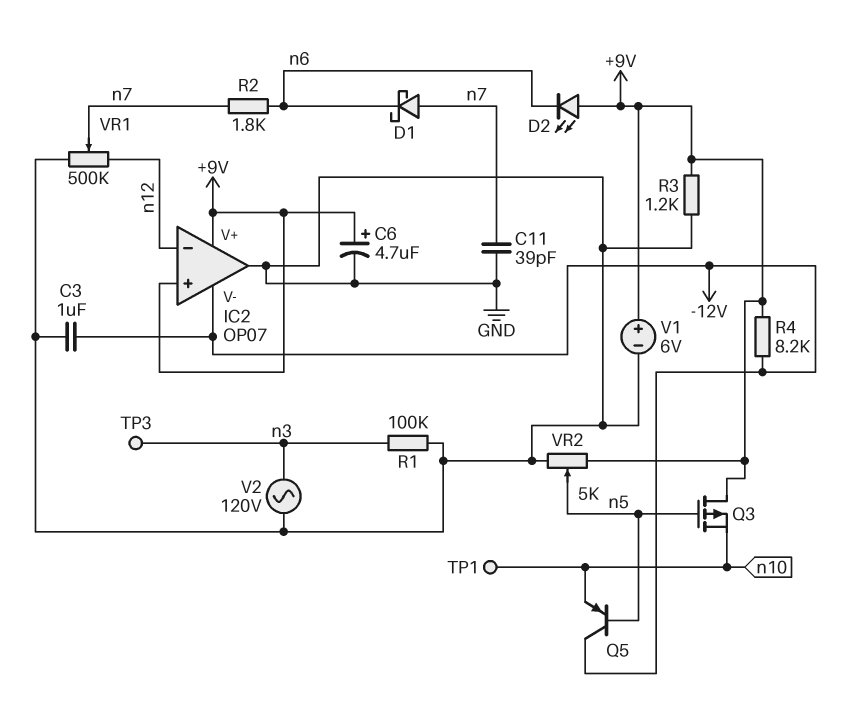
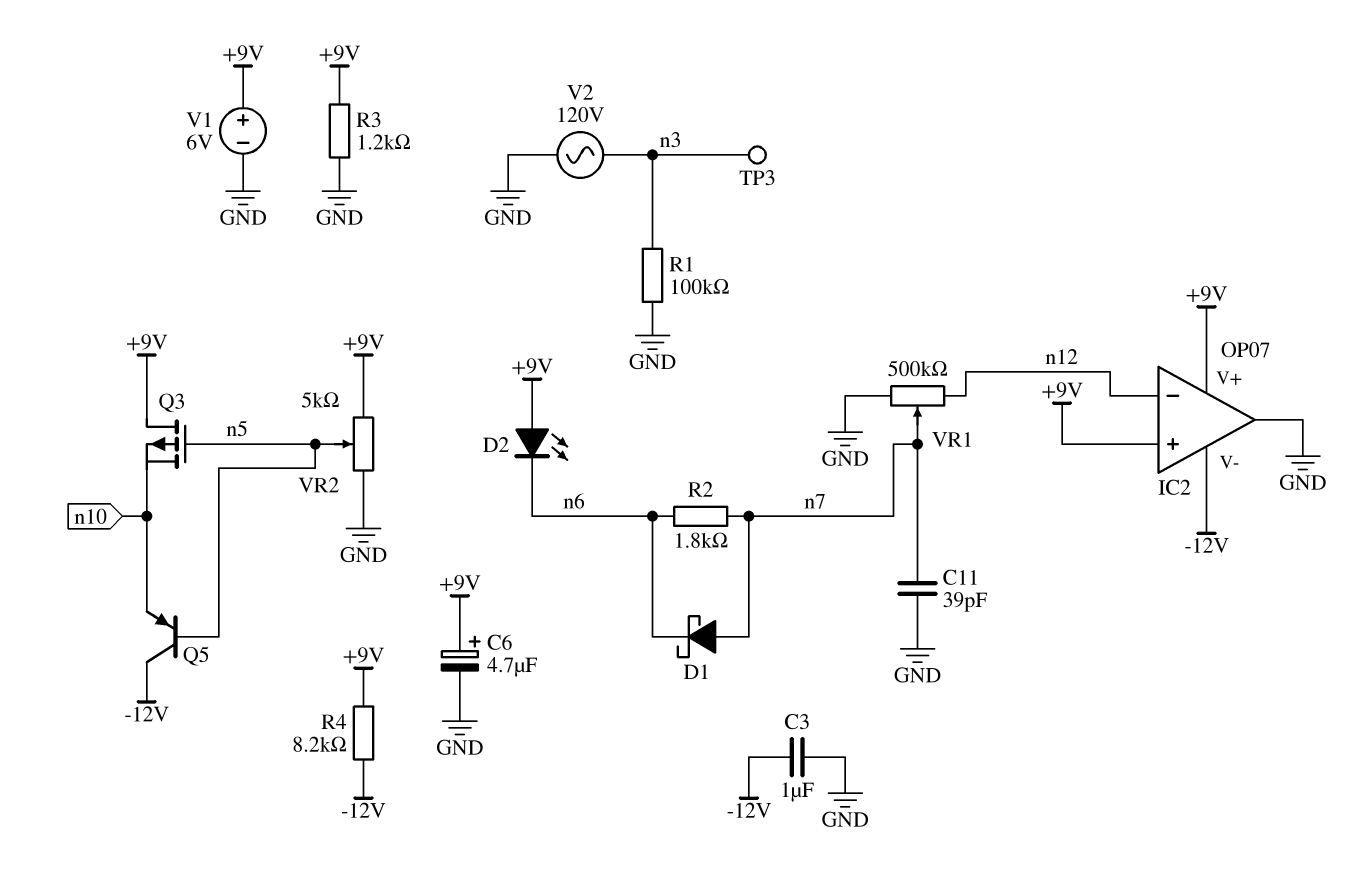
TP1: test point (n10) -> none

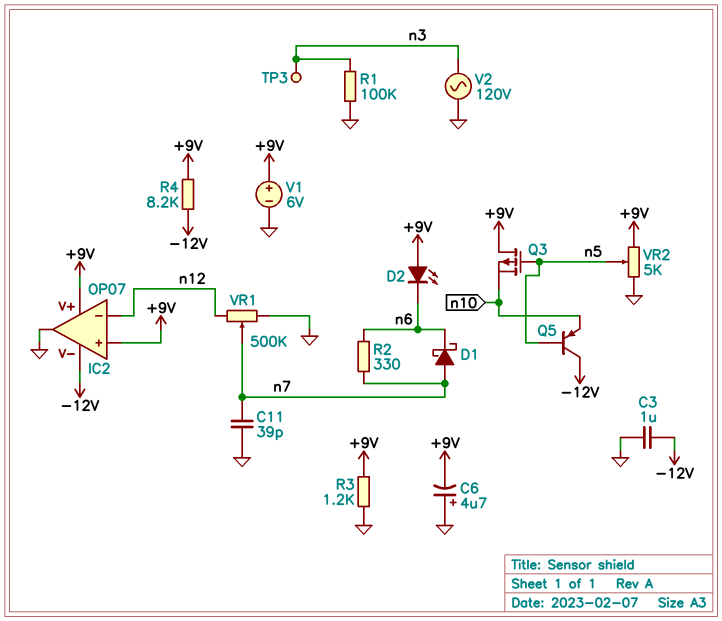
C6: 4.7uF (plus +9V, minus GND) -> 4.7uF (plus GND, minus +9V)
R2: 1.8k (n6, n7) -> 330 (n6, n7)

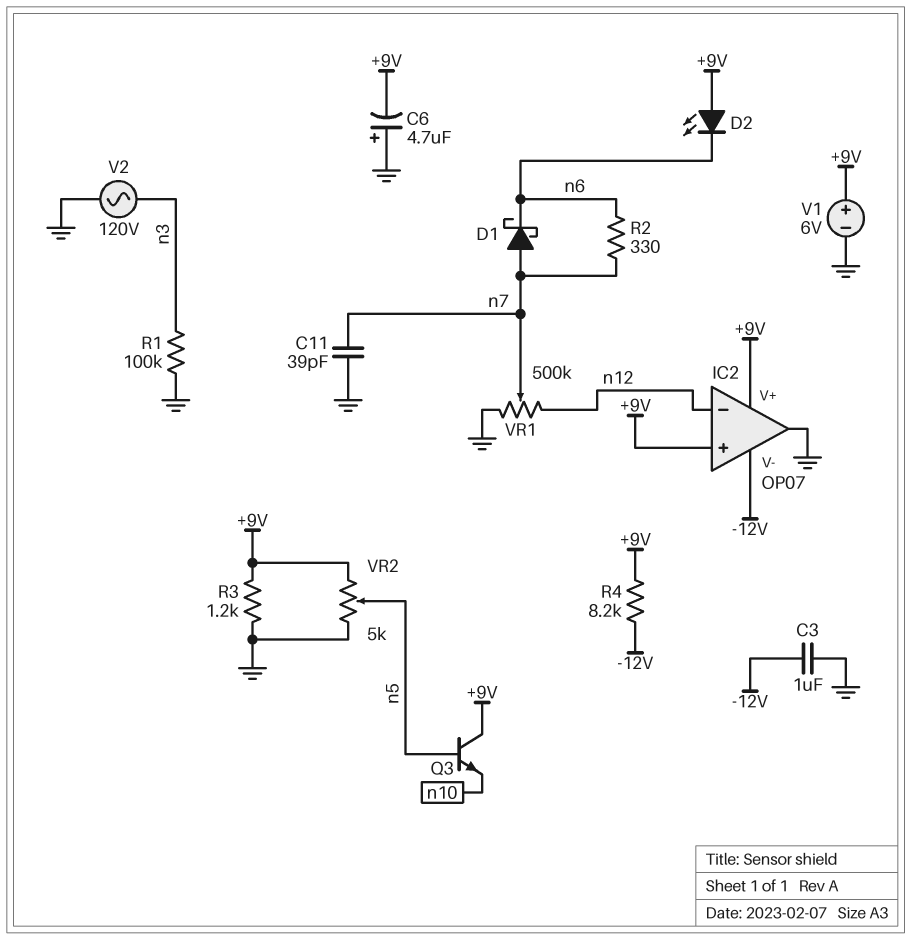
Q3: PMOS (G n5, D +9V, S n10) -> NPN (B n5, C +9V, E n10)
Q5: PNP (B n5, C -12V, E n10) -> none
TP3: test point (n3) -> none

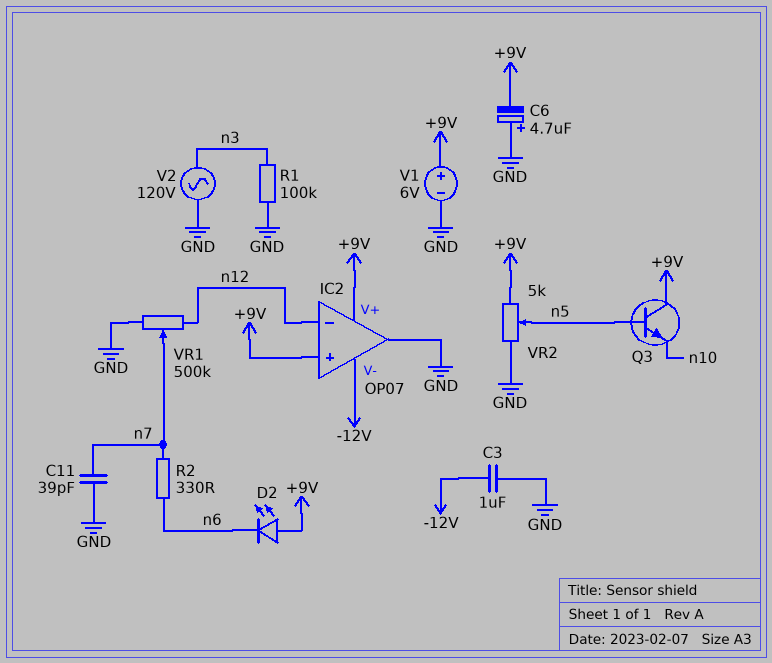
D1: schottky (A n7, K n6) -> none
R3: 1.2k (+9V, GND) -> none
R4: 8.2k (+9V, -12V) -> none

